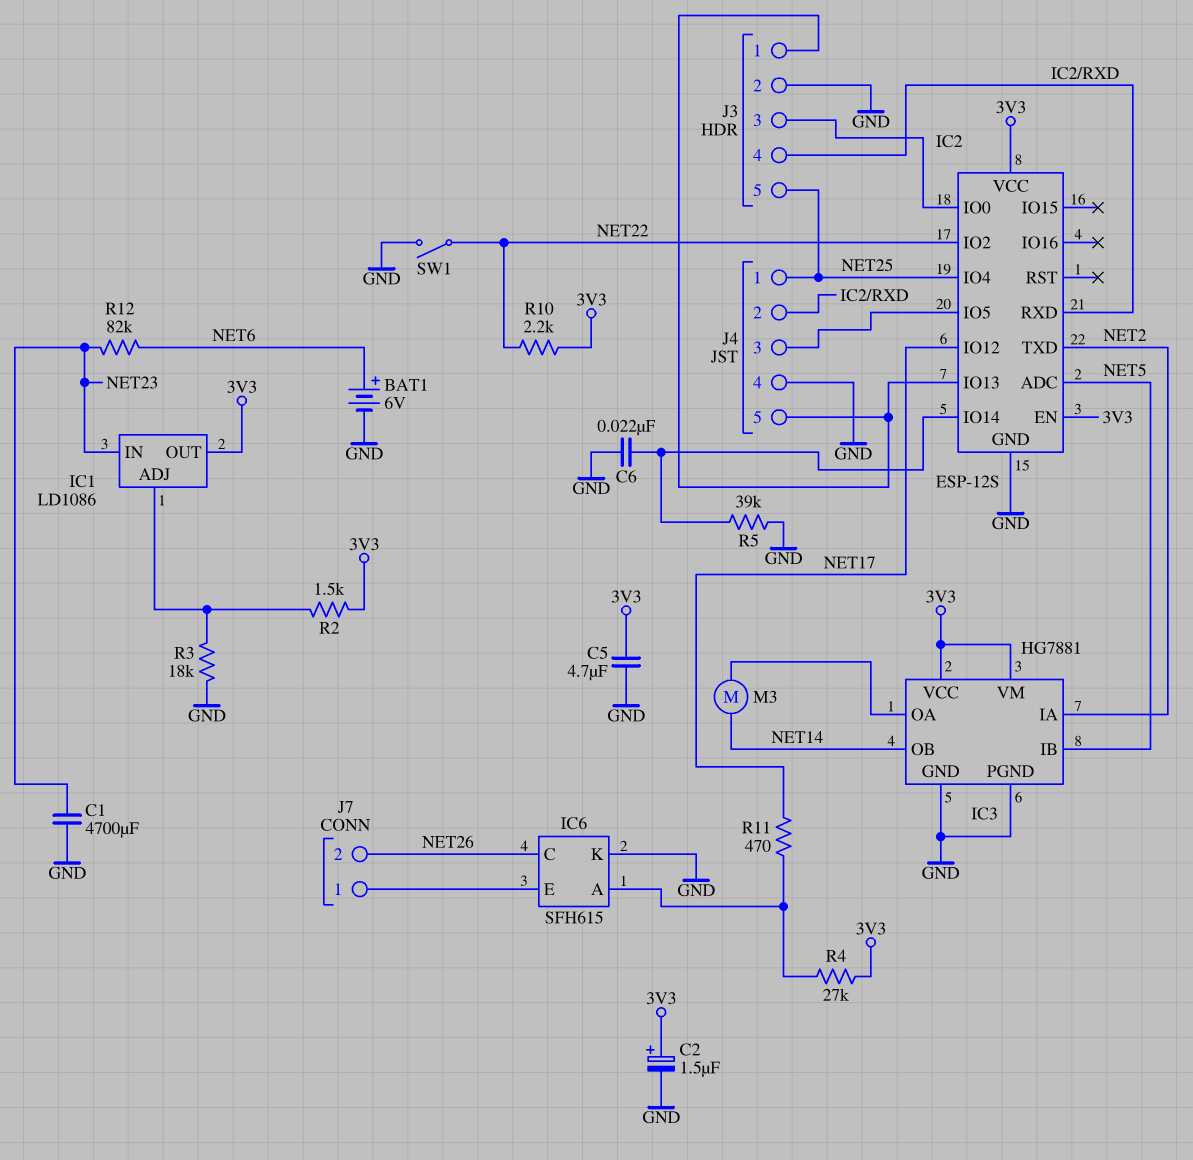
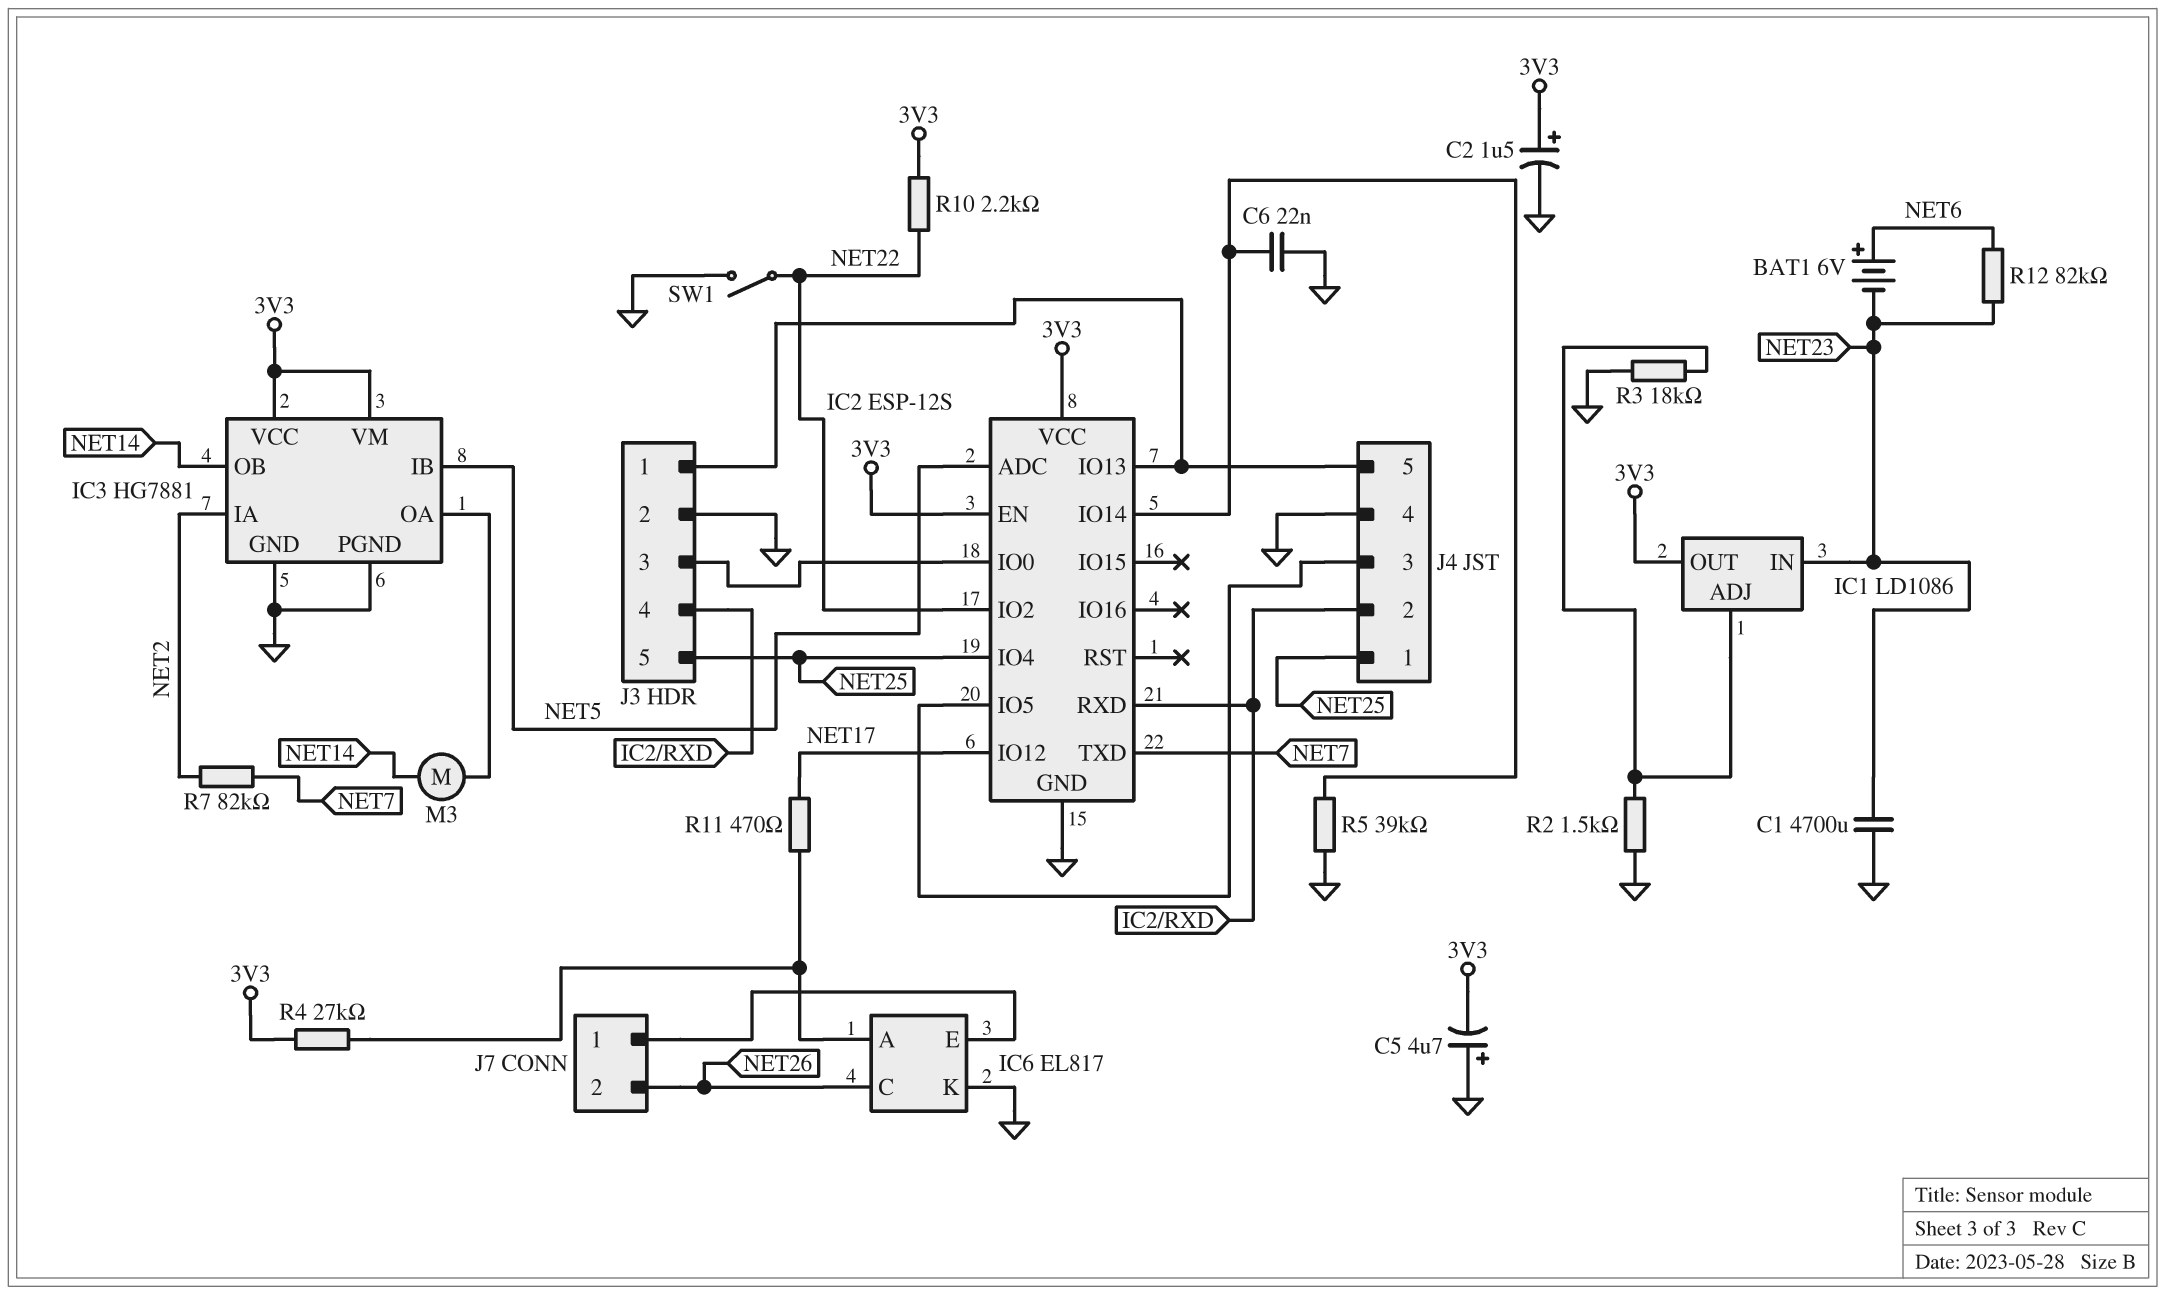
BAT1: 6V (plus NET6, minus GND) -> 6V (plus NET6, minus NET23)
C5: 4.7uF (3V3, GND) -> 4.7uF (plus GND, minus 3V3)
IC2 pin TXD: NET2 -> NET7
IC6: SFH615 -> EL817
R2: 1.5k (3V3, IC1/ADJ) -> 1.5k (GND, IC1/ADJ)
R7: none -> 82k (NET2, NET7)

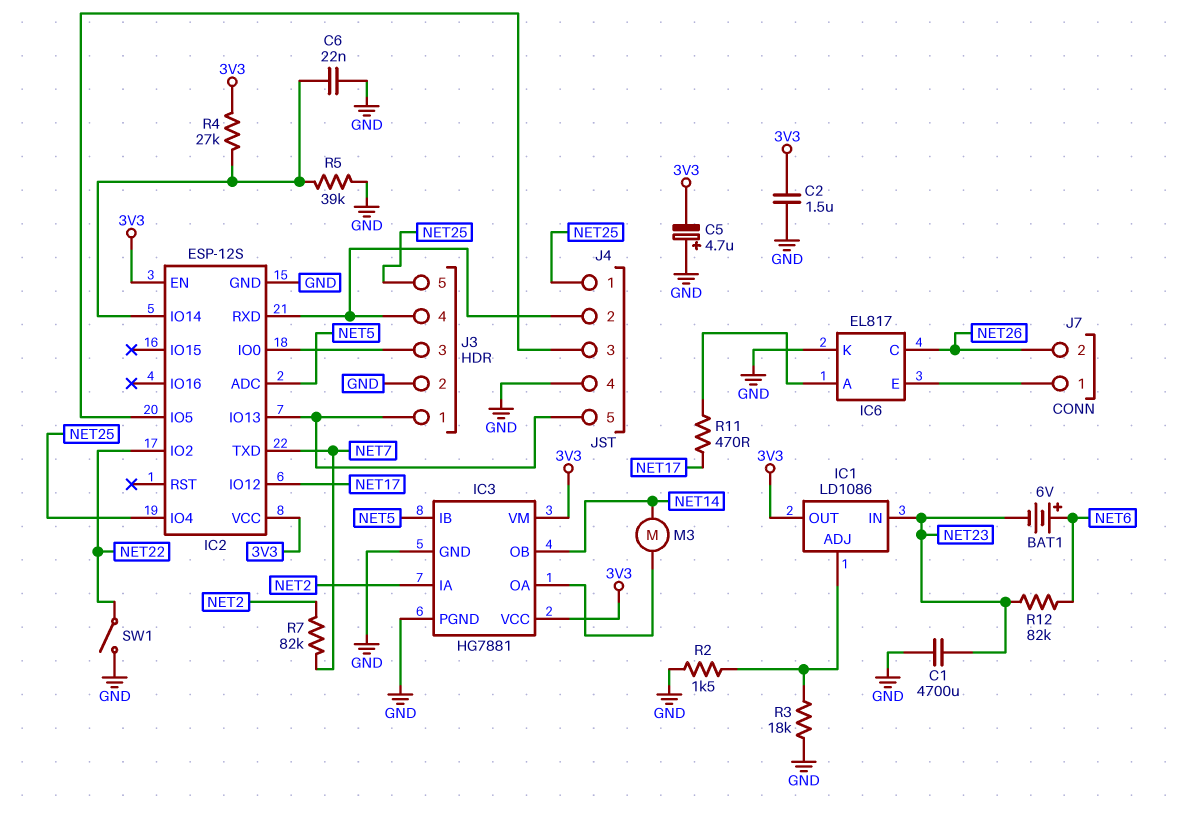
C2: 1.5uF (plus 3V3, minus GND) -> 1.5uF (3V3, GND)
R4: 27k (3V3, IC6/A) -> 27k (3V3, IC2/IO14)
R10: 2.2k (3V3, NET22) -> none

